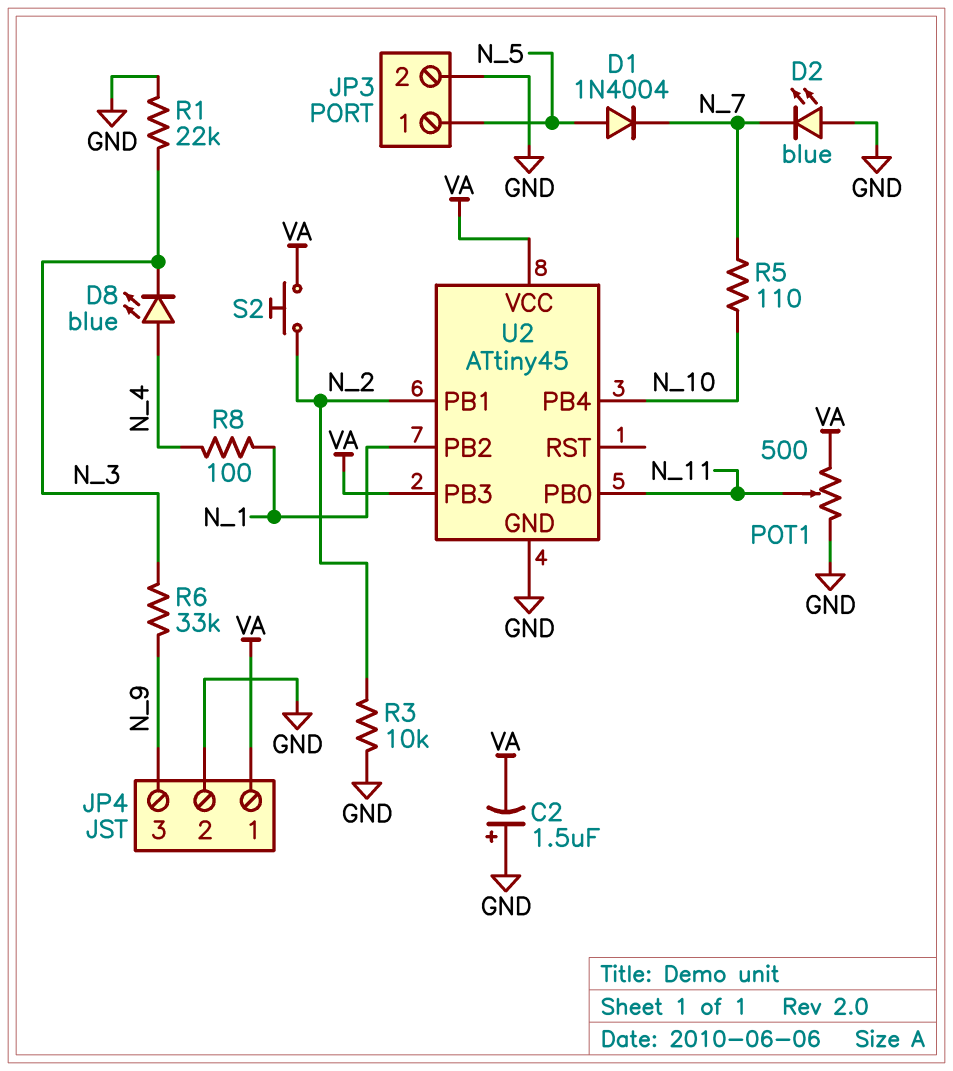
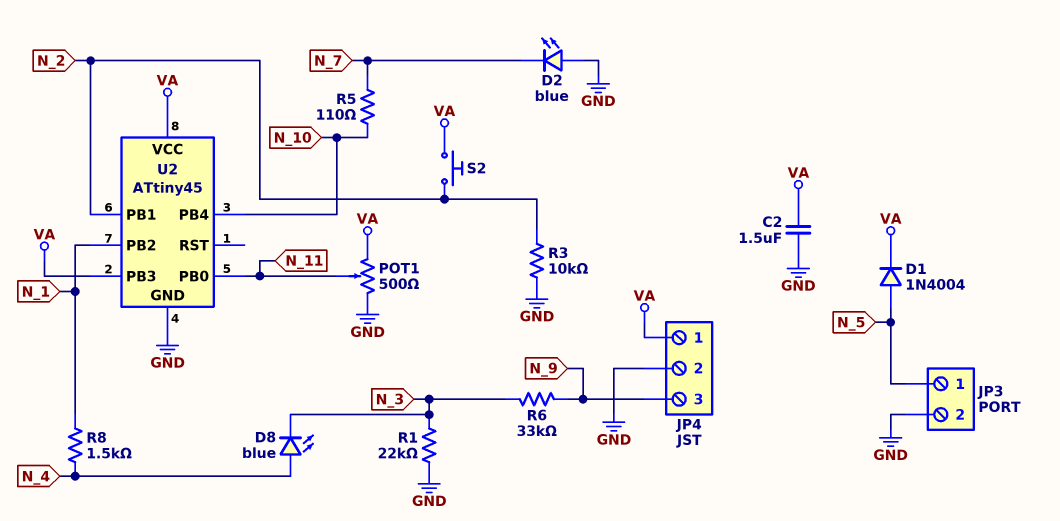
C2: 1.5uF (plus GND, minus VA) -> 1.5uF (GND, VA)
D1: diode 1N4004 (A N_5, K N_7) -> diode 1N4004 (A N_5, K VA)
R8: 100 (N_1, N_4) -> 1.5k (N_1, N_4)

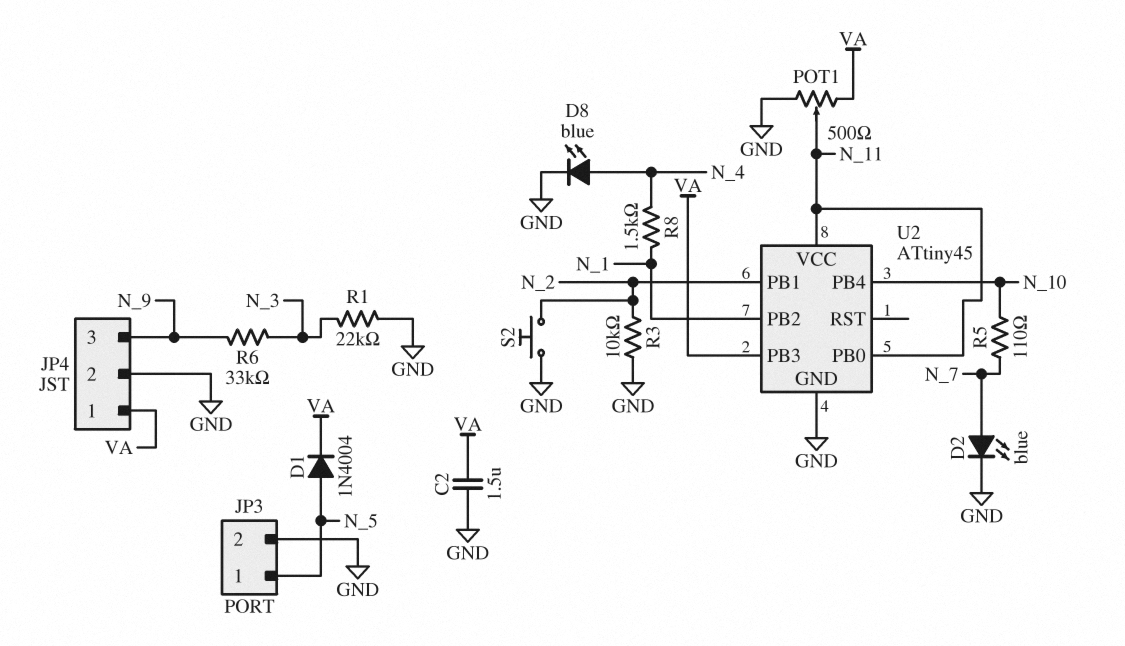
D2: LED blue (A GND, K N_7) -> LED blue (A N_7, K GND)
D8: LED blue (A N_4, K N_3) -> LED blue (A N_4, K GND)
S2: button (N_2, VA) -> button (GND, N_2)
U2 pin VCC: VA -> N_11

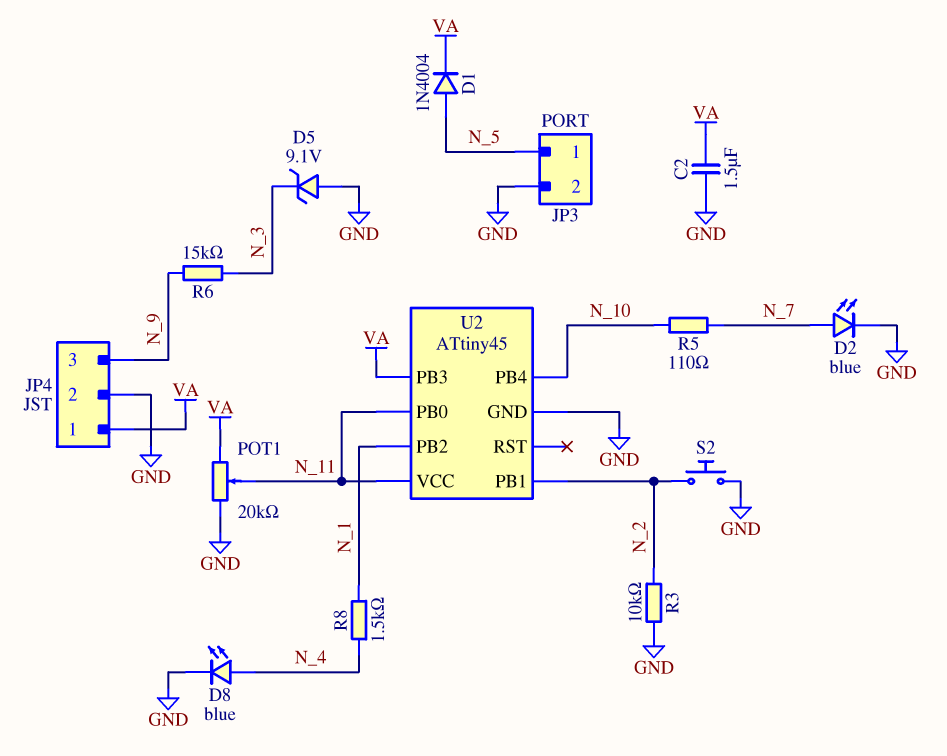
D5: none -> zener 9.1V (A GND, K N_3)
POT1: 500 (GND, VA, wiper N_11) -> 20k (GND, VA, wiper N_11)
R1: 22k (GND, N_3) -> none
R6: 33k (N_3, N_9) -> 15k (N_3, N_9)

